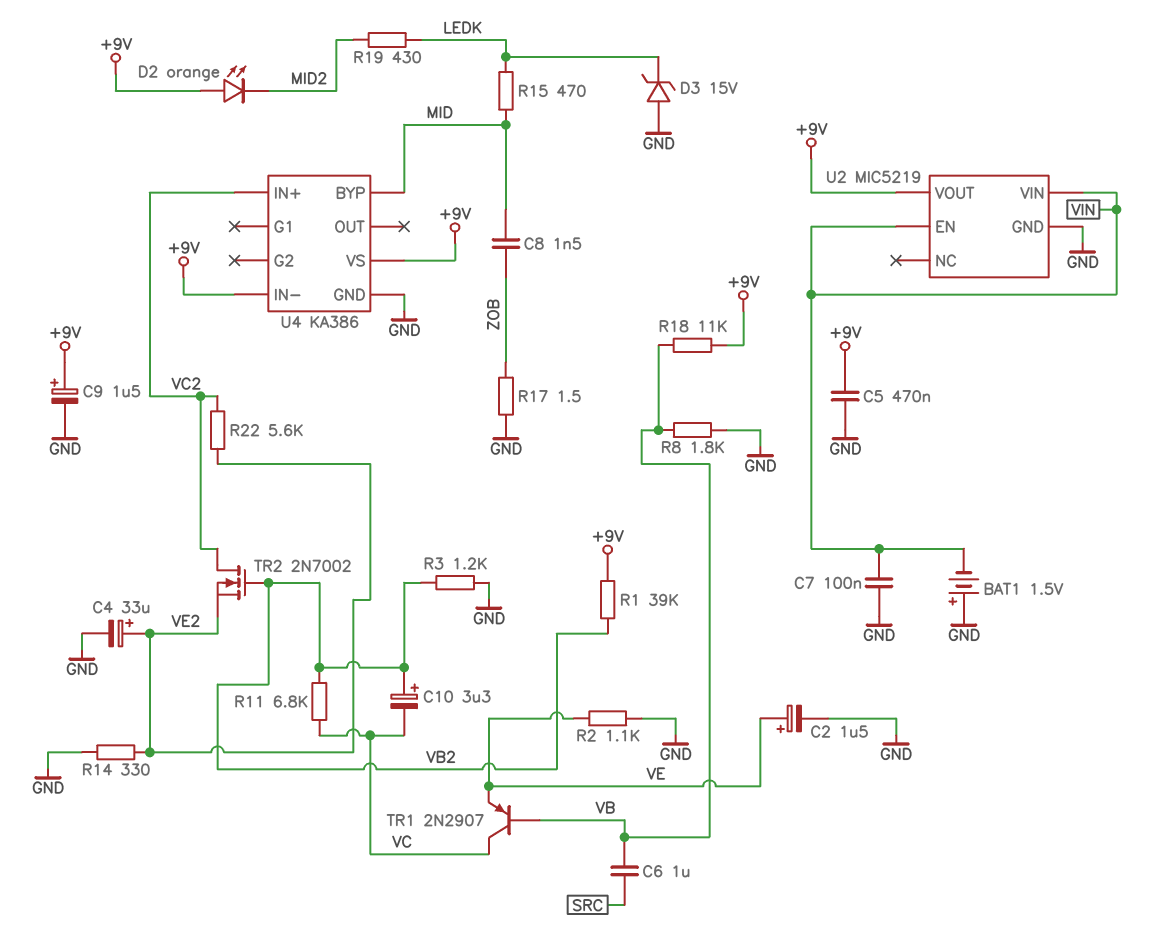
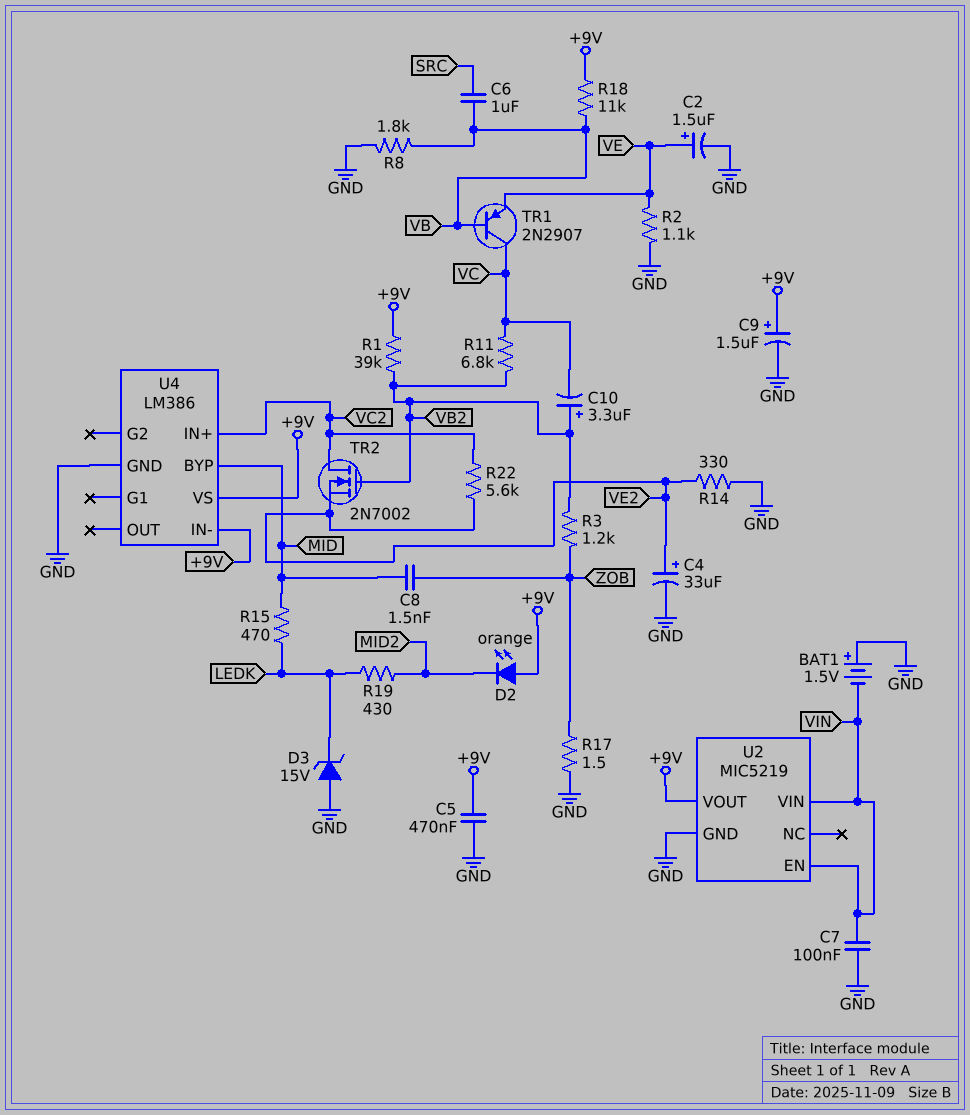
R3: 1.2k (GND, VB2) -> 1.2k (VB2, ZOB)
U4: KA386 -> LM386

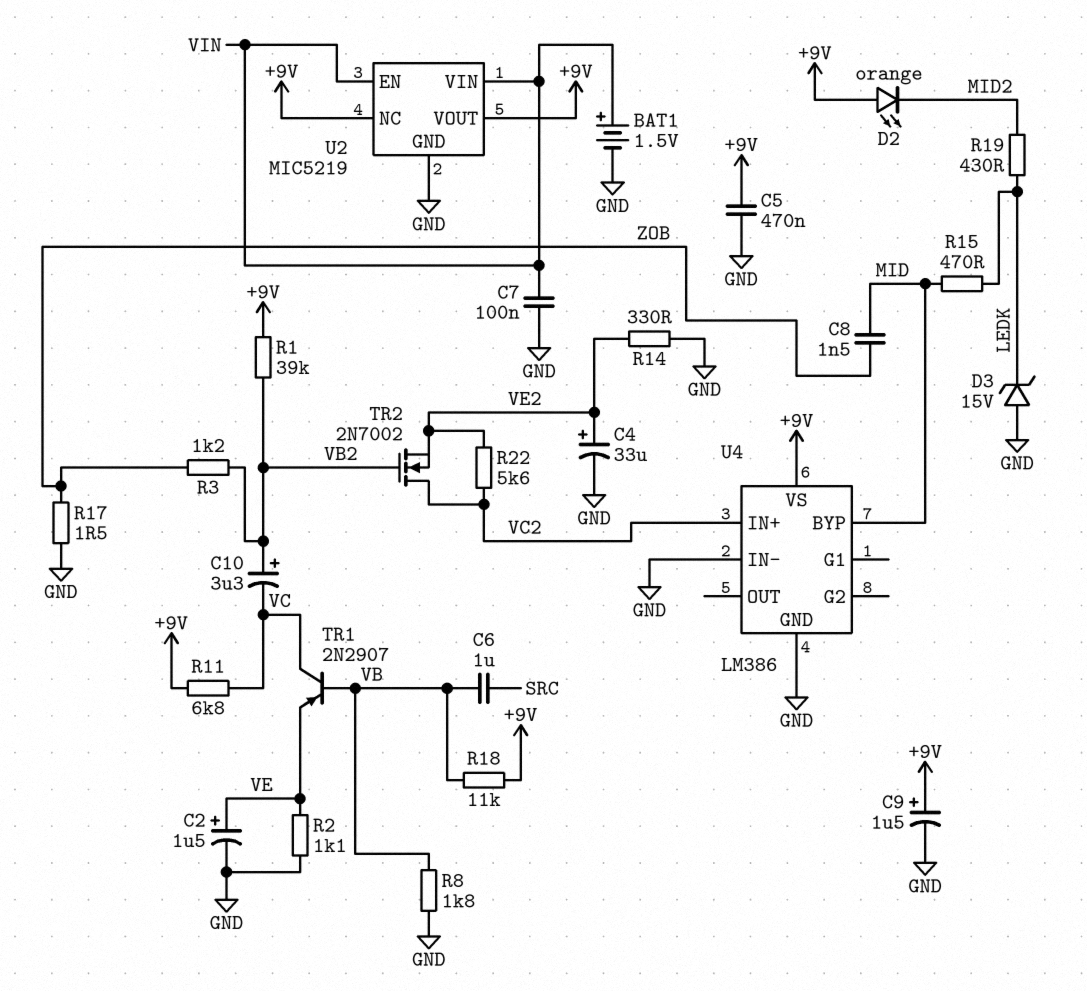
BAT1: 1.5V (plus GND, minus VIN) -> 1.5V (plus VIN, minus GND)
R11: 6.8k (VB2, VC) -> 6.8k (+9V, VC)
U2 pin NC: none -> +9V
U4 pin IN-: +9V -> GND

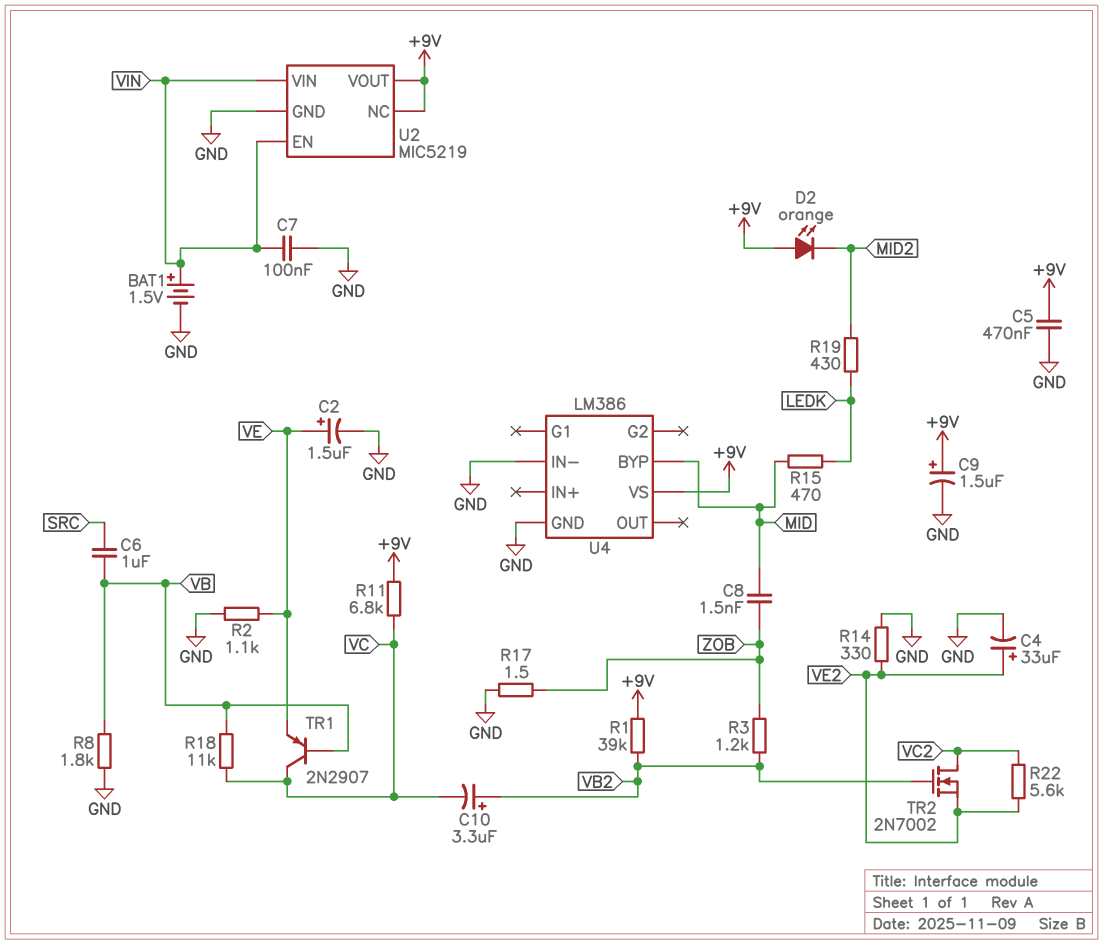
D3: zener 15V (A GND, K LEDK) -> none
R18: 11k (+9V, VB) -> 11k (VB, VC)
U4 pin IN+: VC2 -> none

